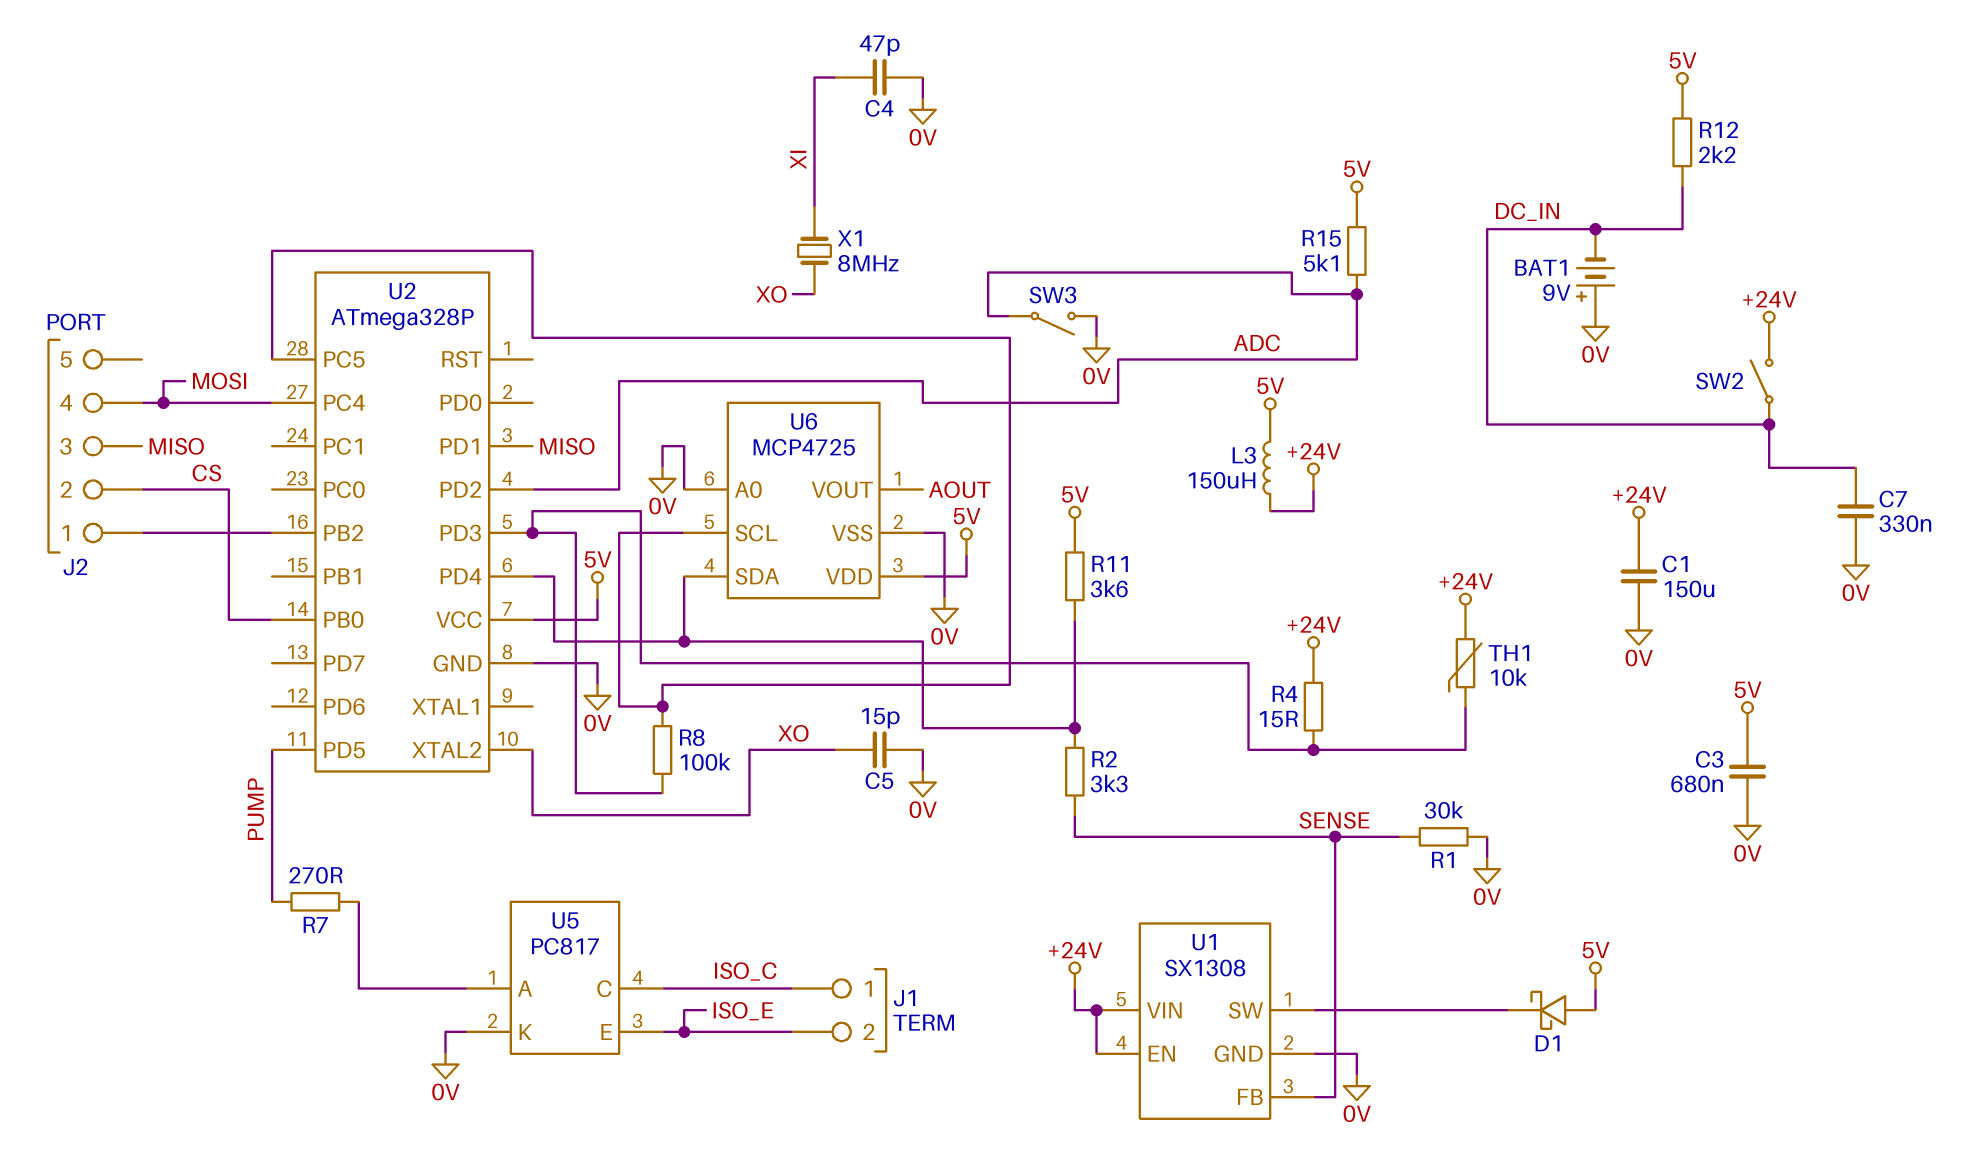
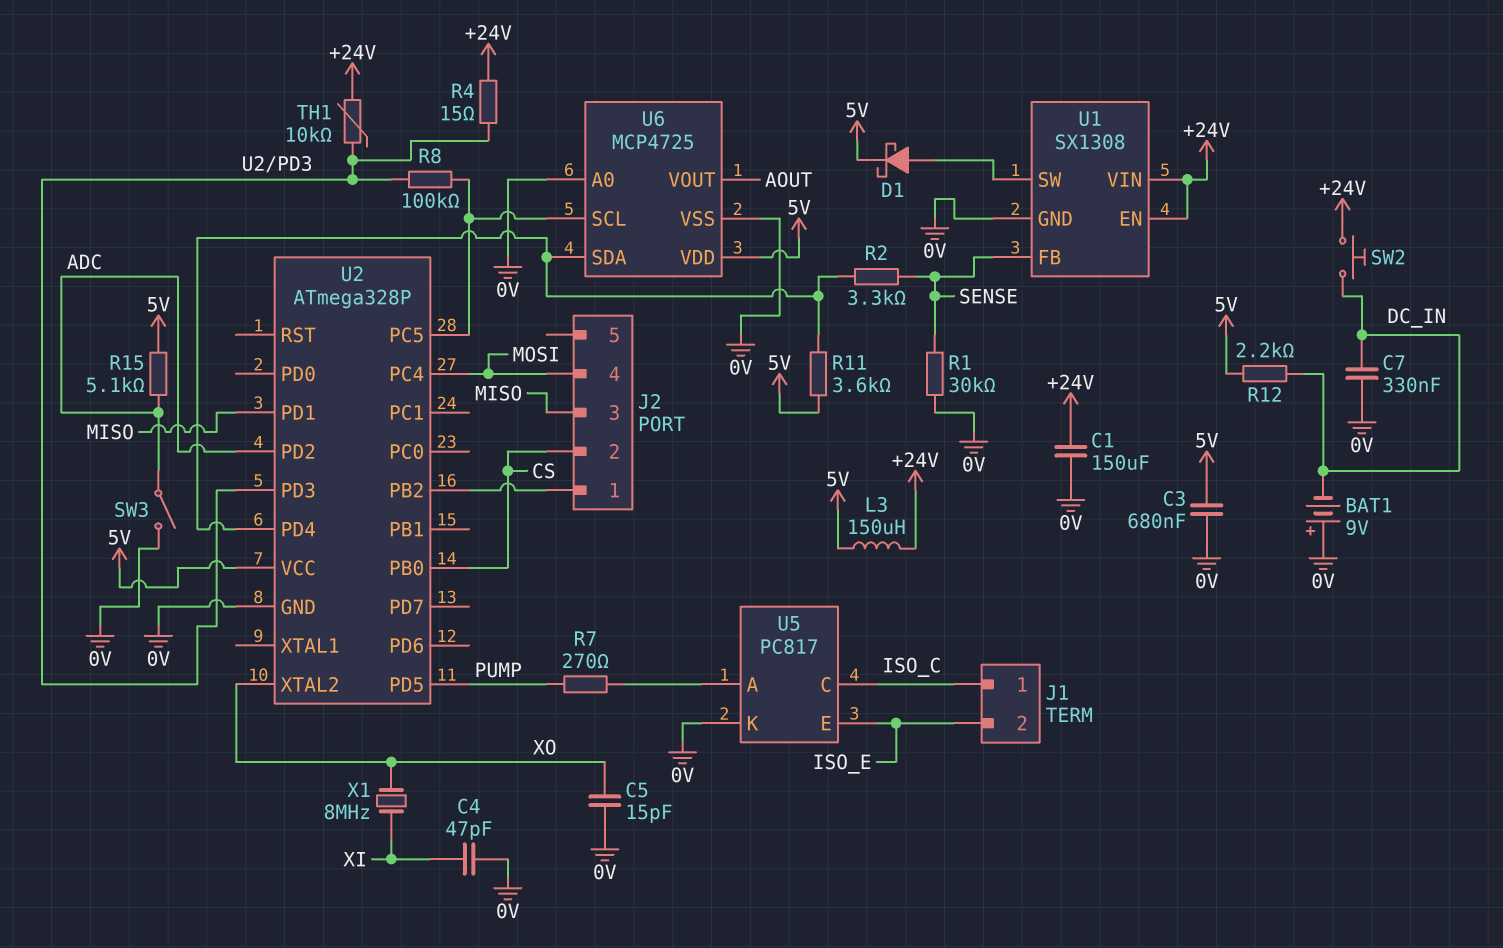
D1: schottky (A 5V, K U1/SW) -> schottky (A U1/SW, K 5V)
SW2: switch (+24V, DC_IN) -> button (+24V, DC_IN)

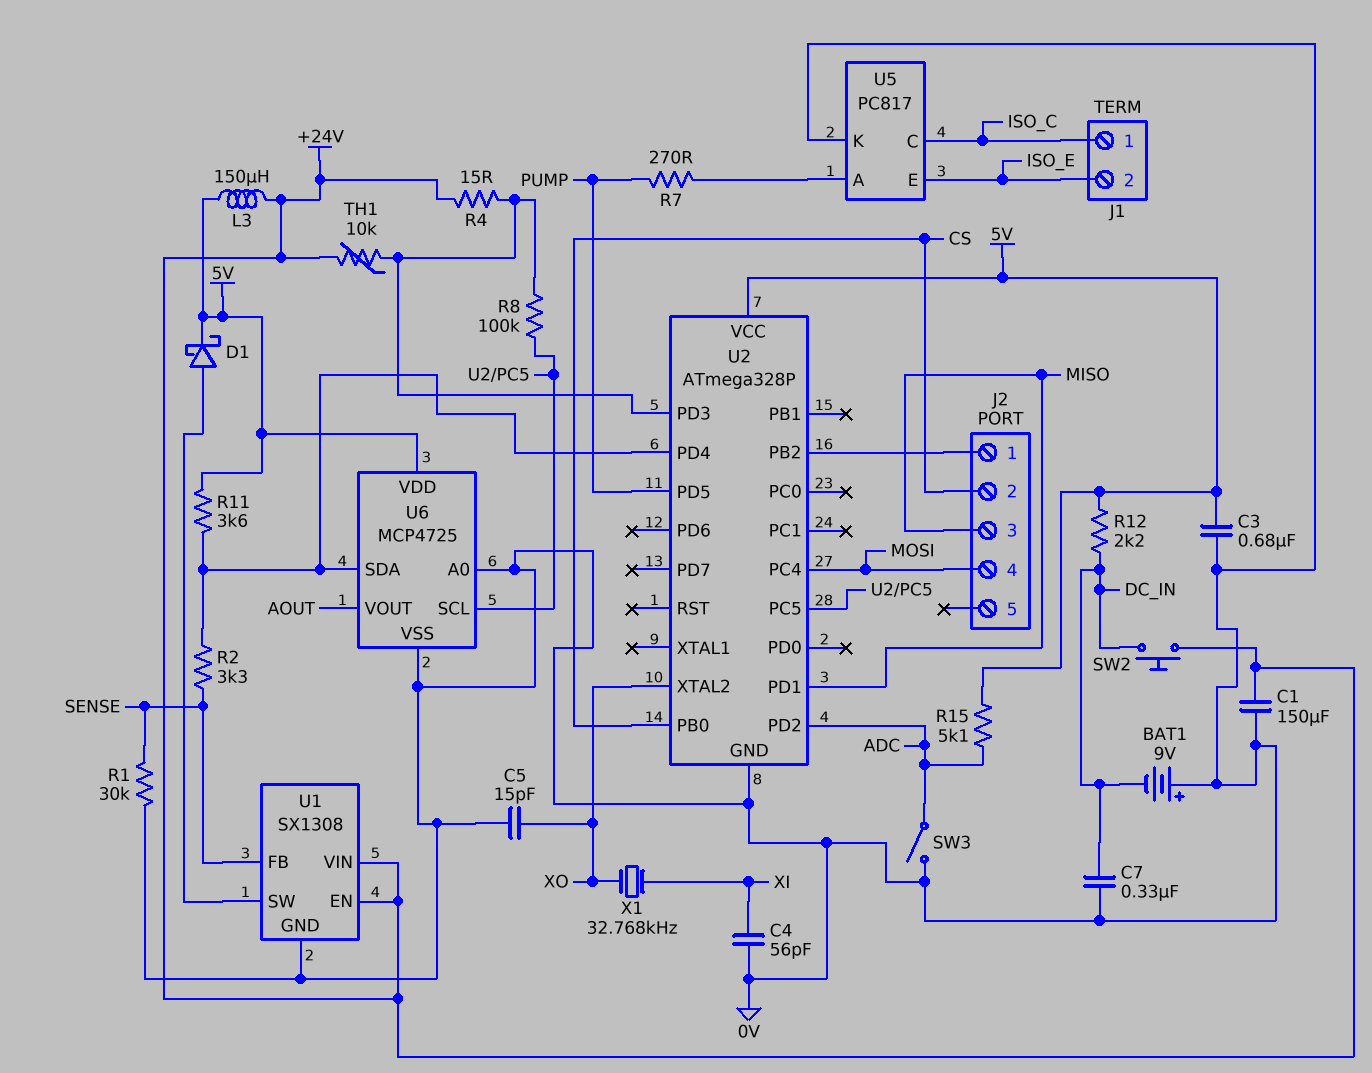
C4: 47pF (0V, XI) -> 56pF (0V, XI)
X1: 8MHz (XI, XO) -> 32.768kHz (XI, XO)

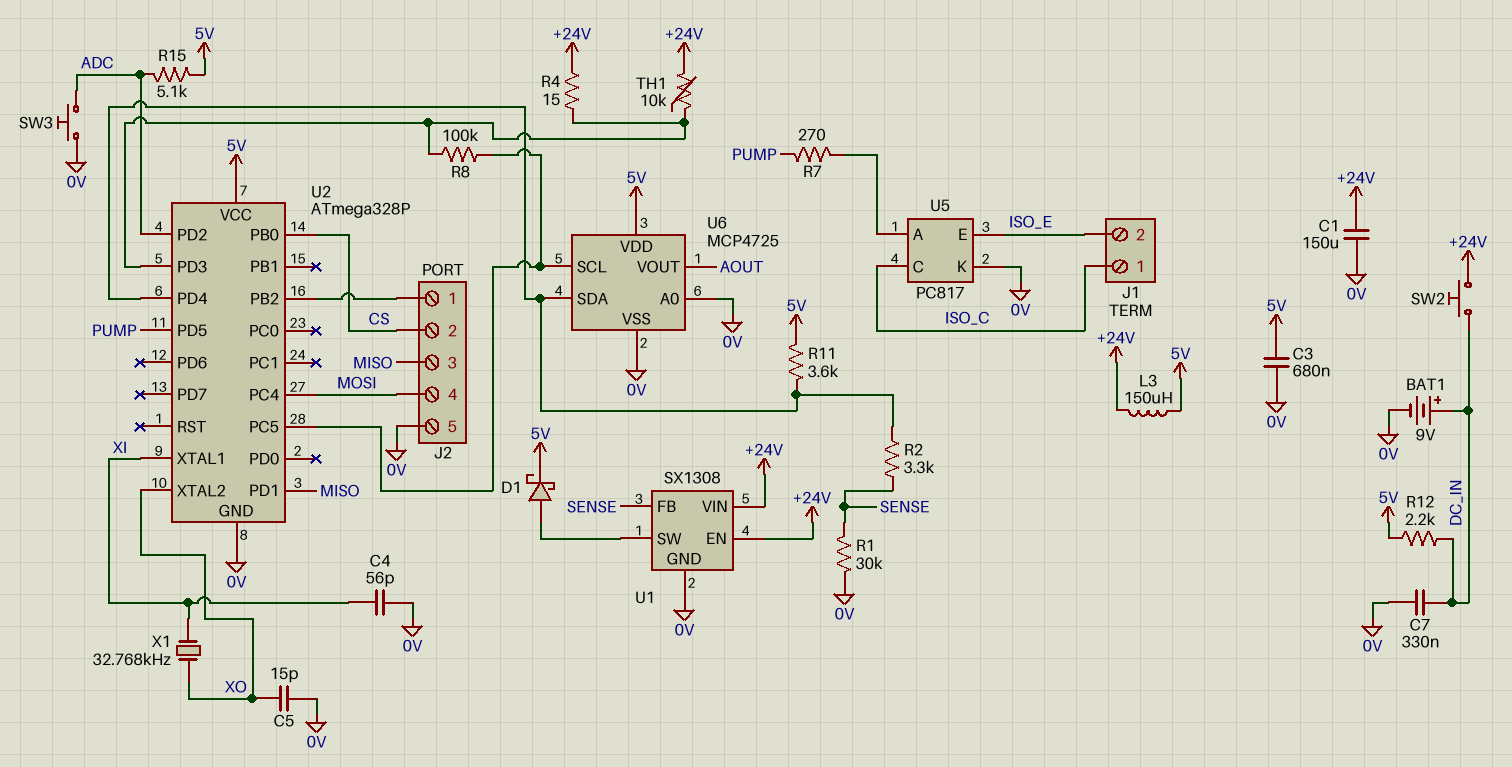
BAT1: 9V (plus 0V, minus DC_IN) -> 9V (plus DC_IN, minus 0V)
J2 pin 5: none -> 0V
SW3: switch (0V, ADC) -> button (0V, ADC)
U2 pin XTAL1: none -> XI

